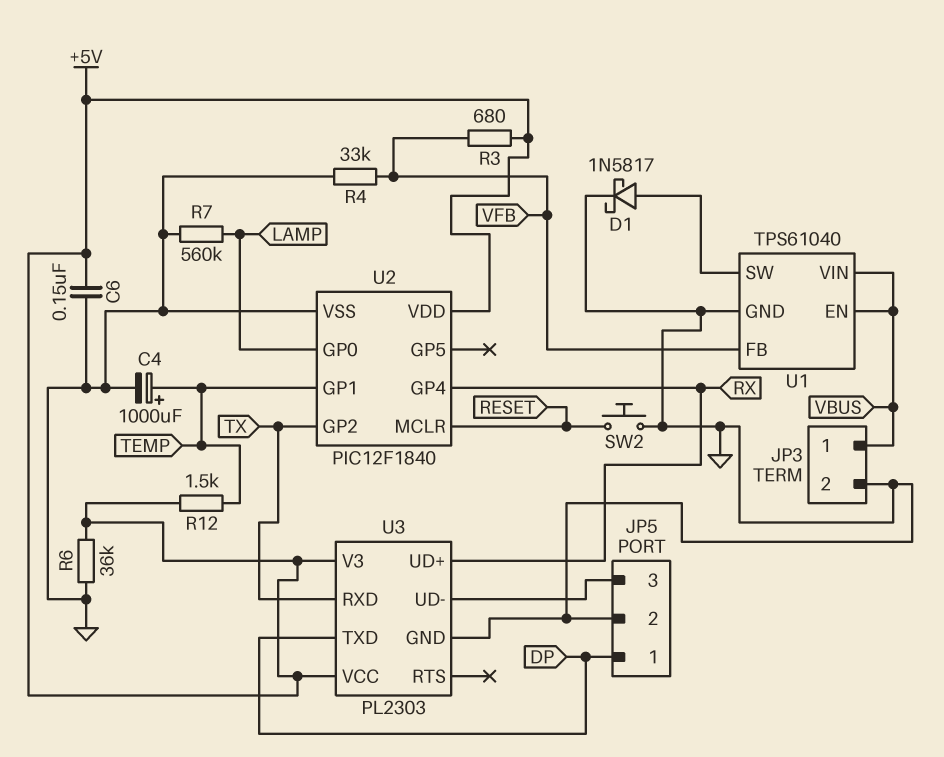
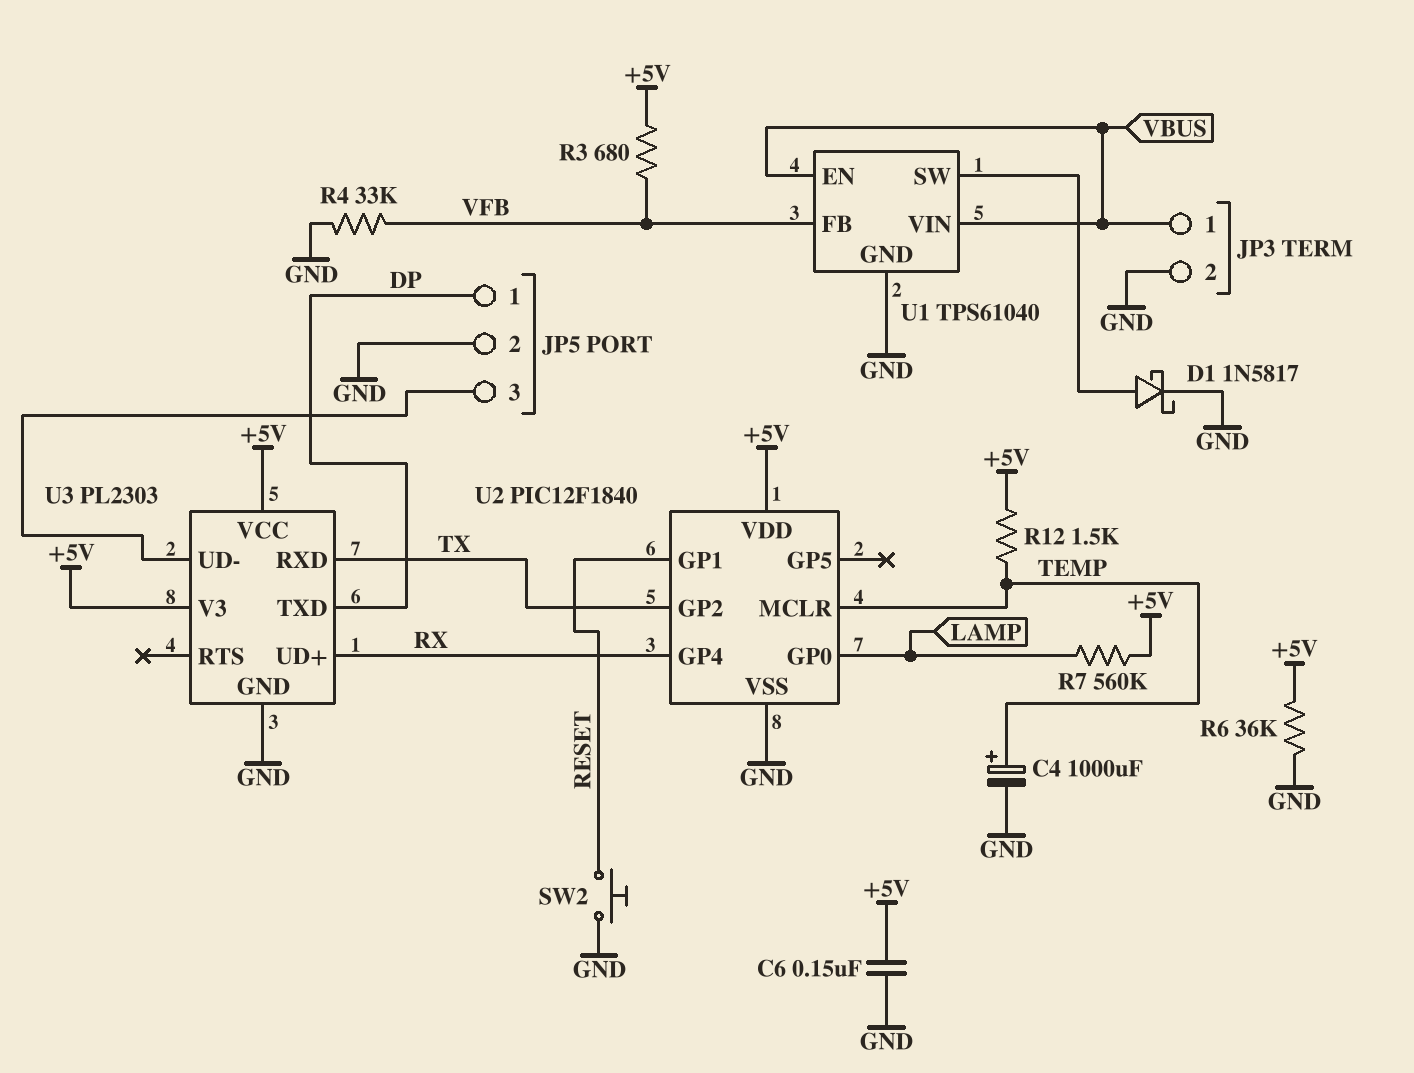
R7: 560k (GND, LAMP) -> 560k (+5V, LAMP)
U2 pin GP1: TEMP -> RESET
U2 pin MCLR: RESET -> TEMP

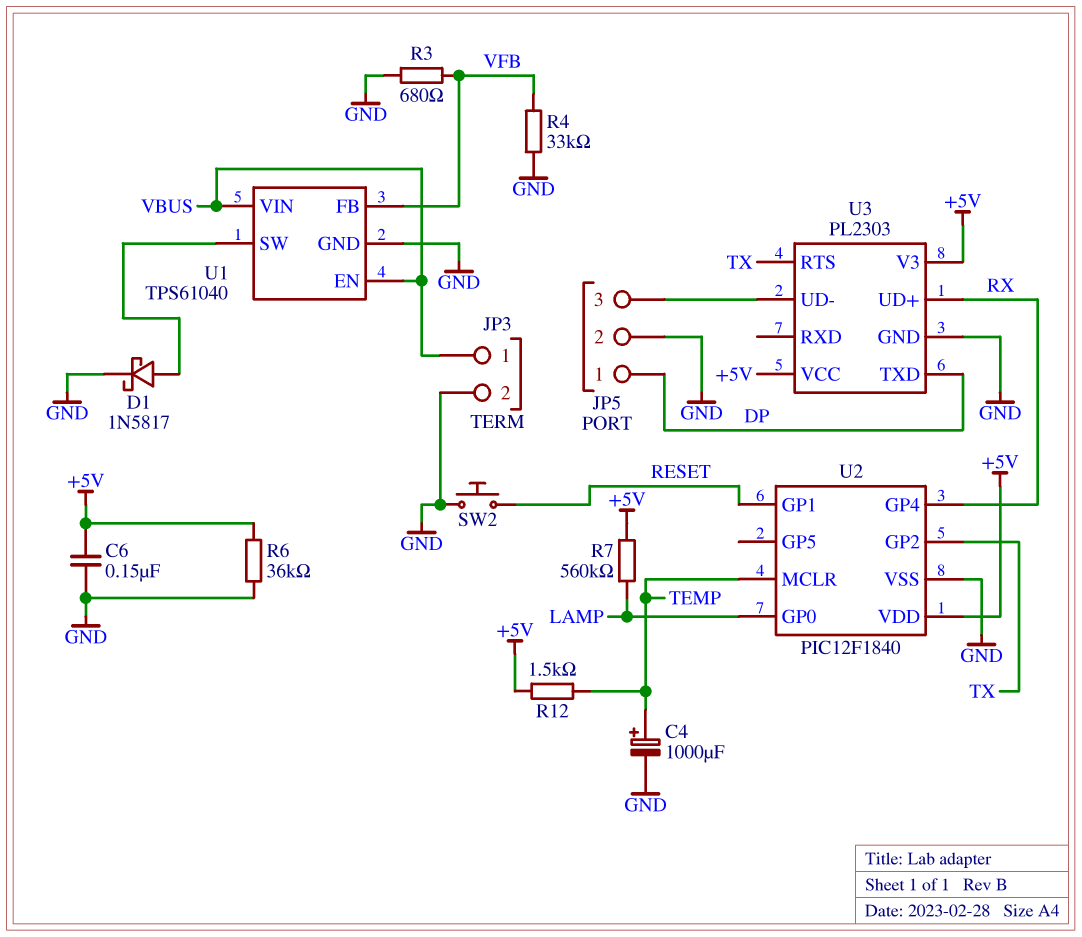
R3: 680 (+5V, VFB) -> 680 (GND, VFB)
U3 pin RTS: none -> TX
U3 pin RXD: TX -> none

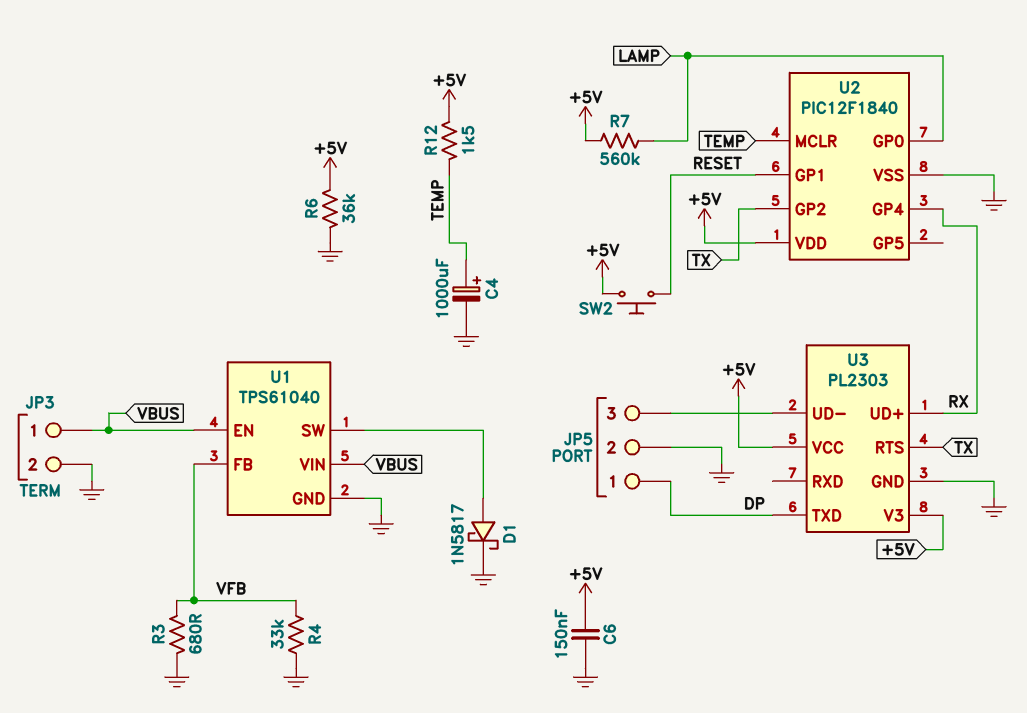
SW2: button (GND, RESET) -> button (+5V, RESET)

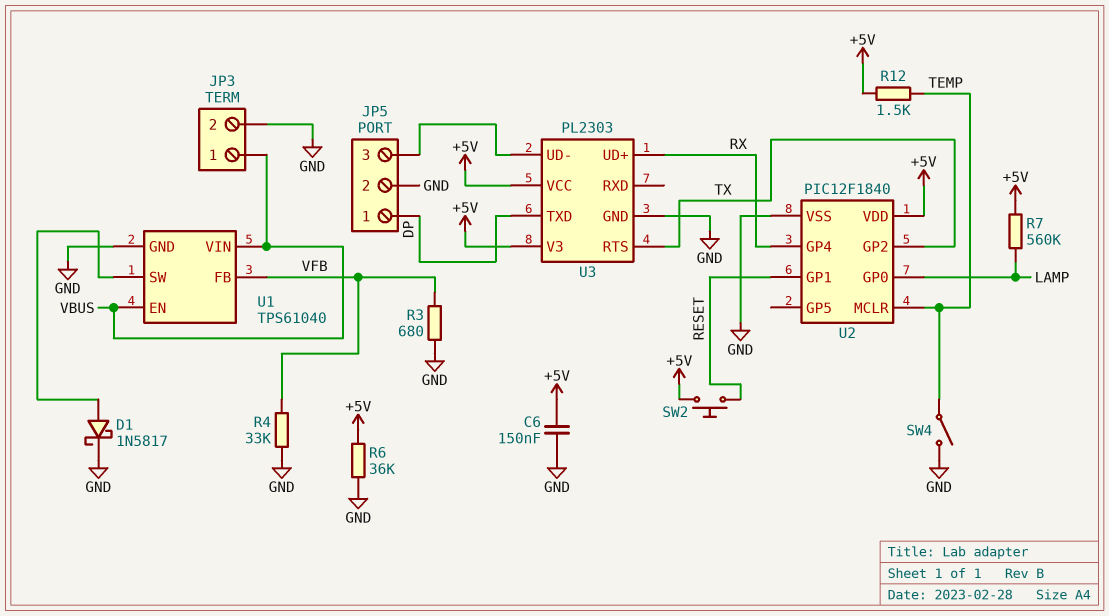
C4: 1000uF (plus TEMP, minus GND) -> none
SW4: none -> switch (GND, TEMP)

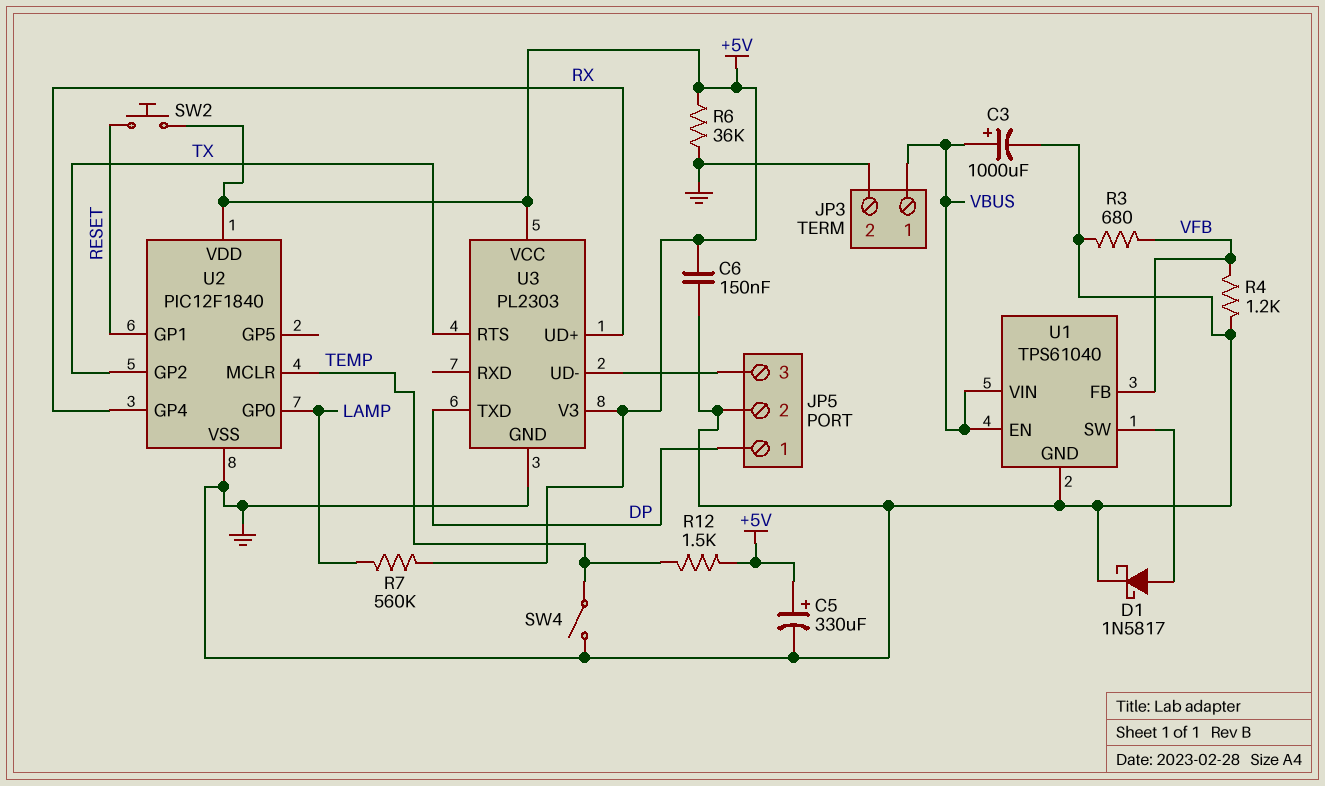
C3: none -> 1000uF (plus VBUS, minus GND)
C5: none -> 330uF (plus +5V, minus GND)
R4: 33k (GND, VFB) -> 1.2k (GND, VFB)

